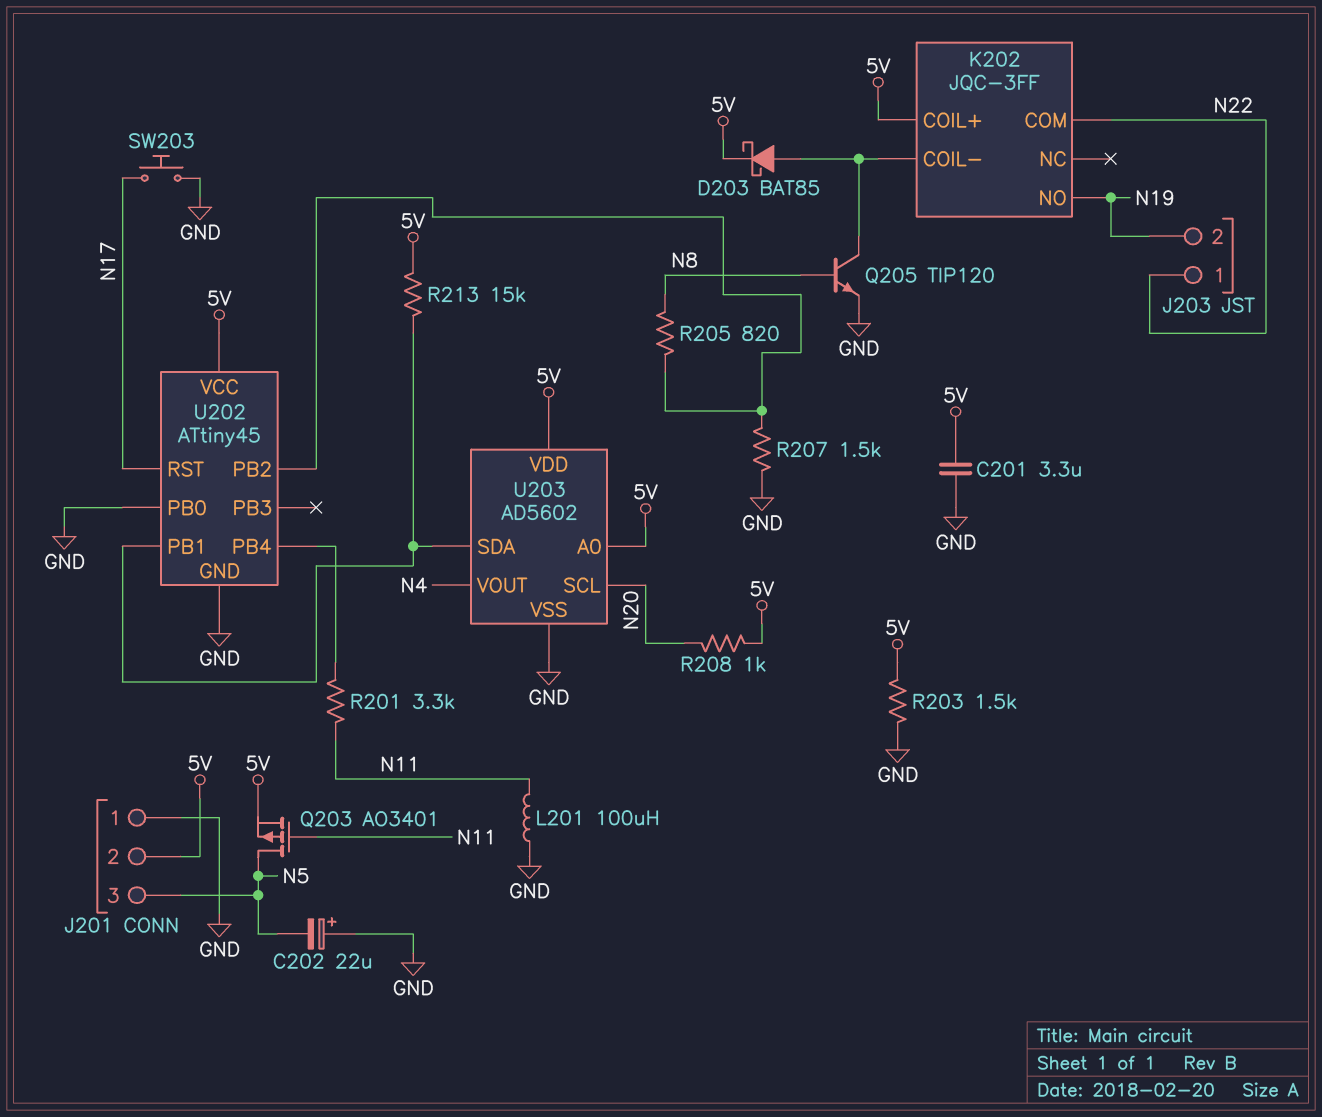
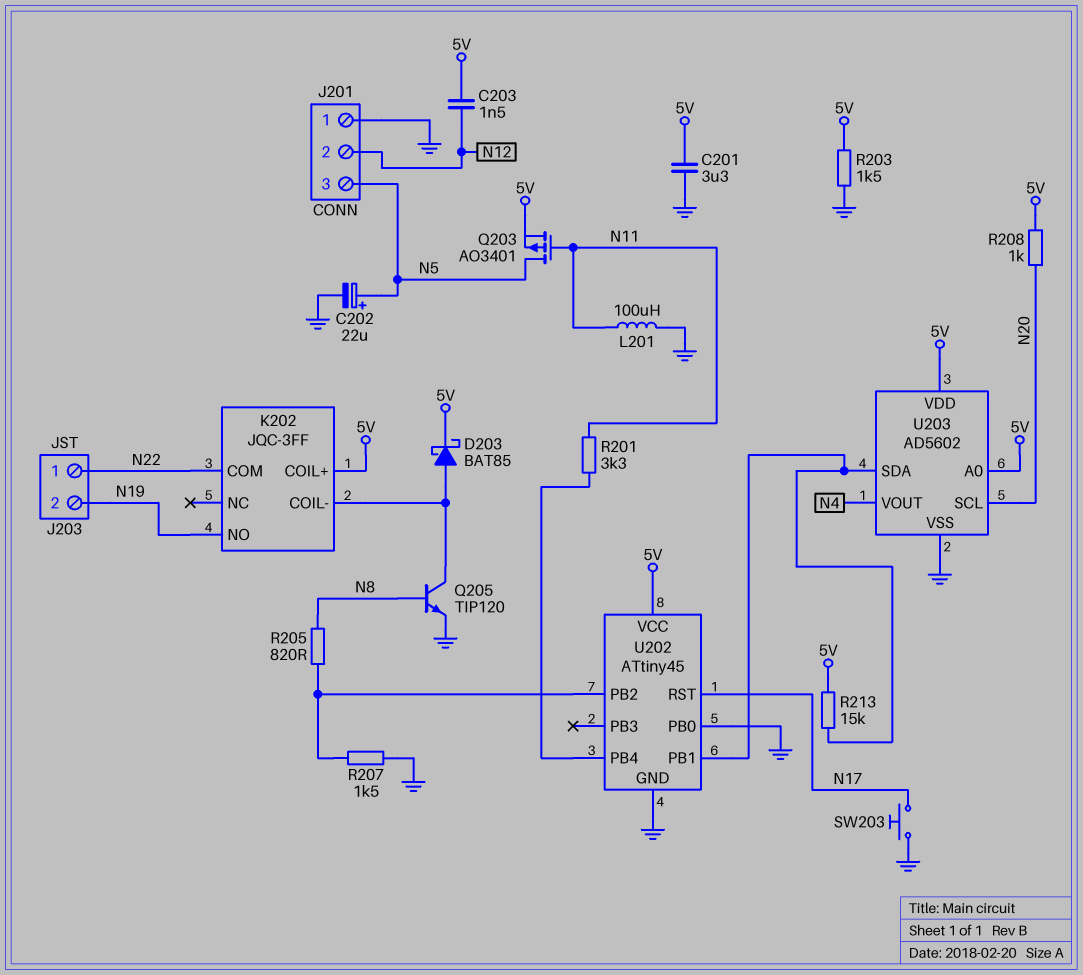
C202: 22uF (plus GND, minus N5) -> 22uF (plus N5, minus GND)
C203: none -> 1.5nF (5V, N12)
J201 pin 2: 5V -> N12

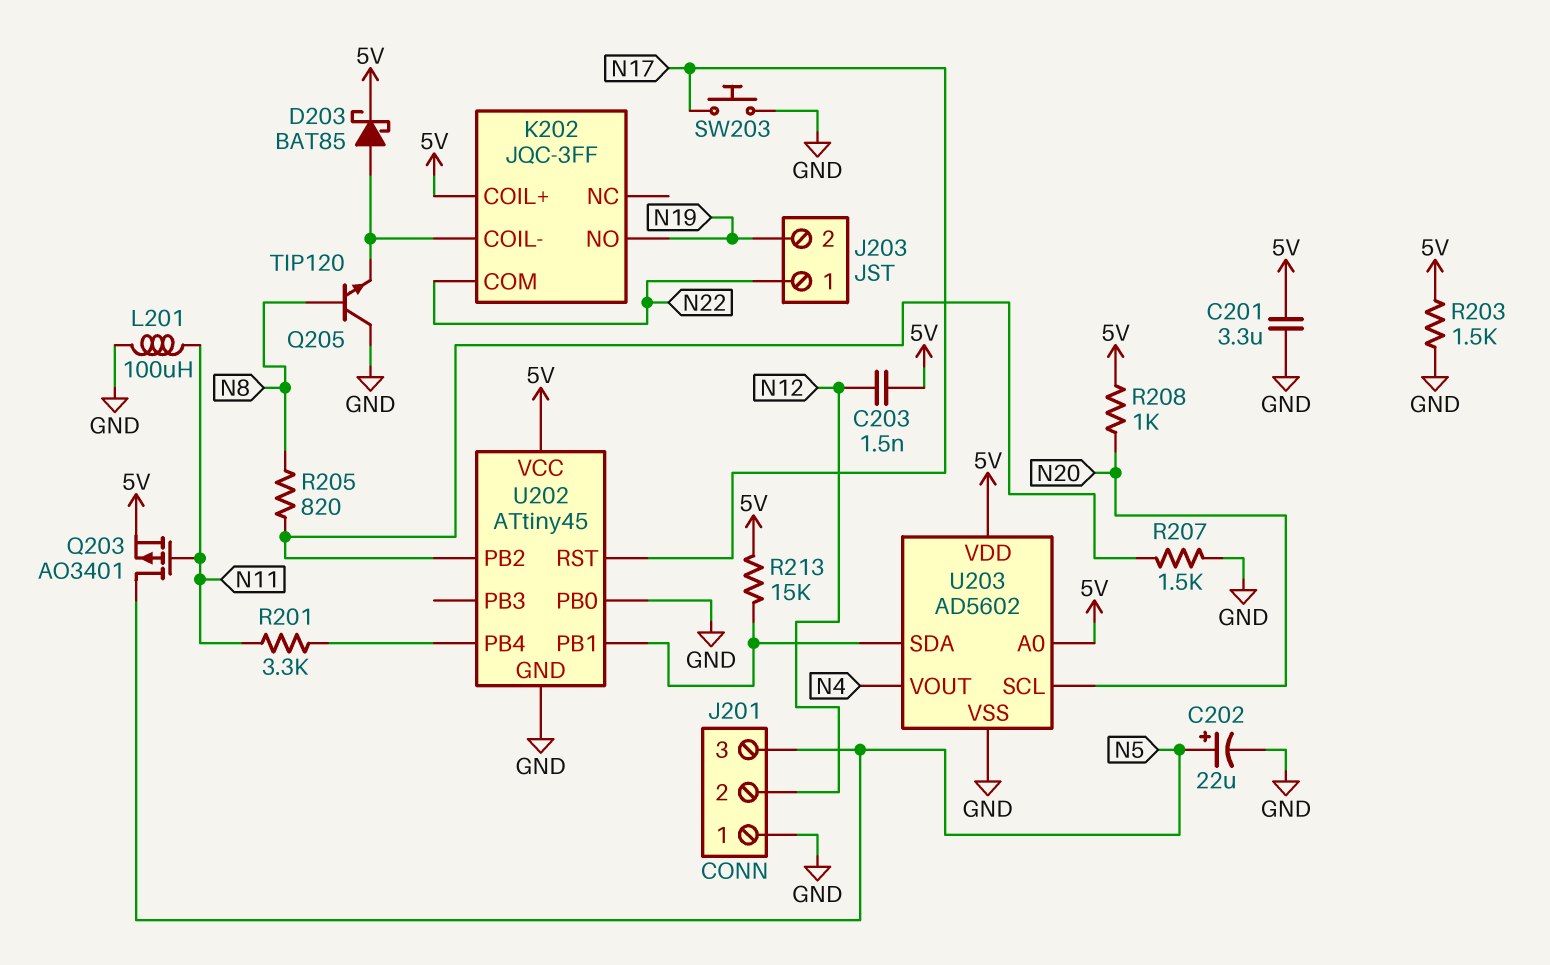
Q205: NPN TIP120 (B N8, C K202/COIL-, E GND) -> NPN TIP120 (B N8, C GND, E K202/COIL-)

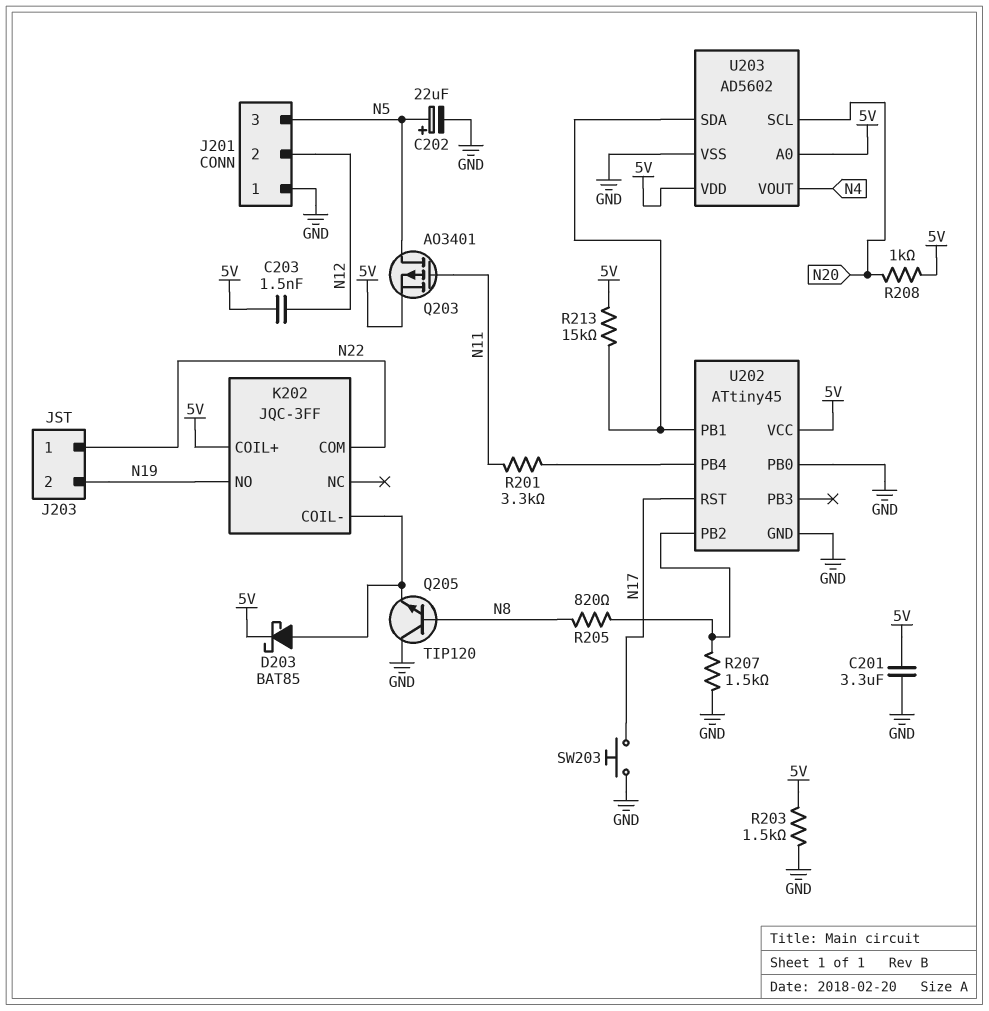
L201: 100uH (GND, N11) -> none

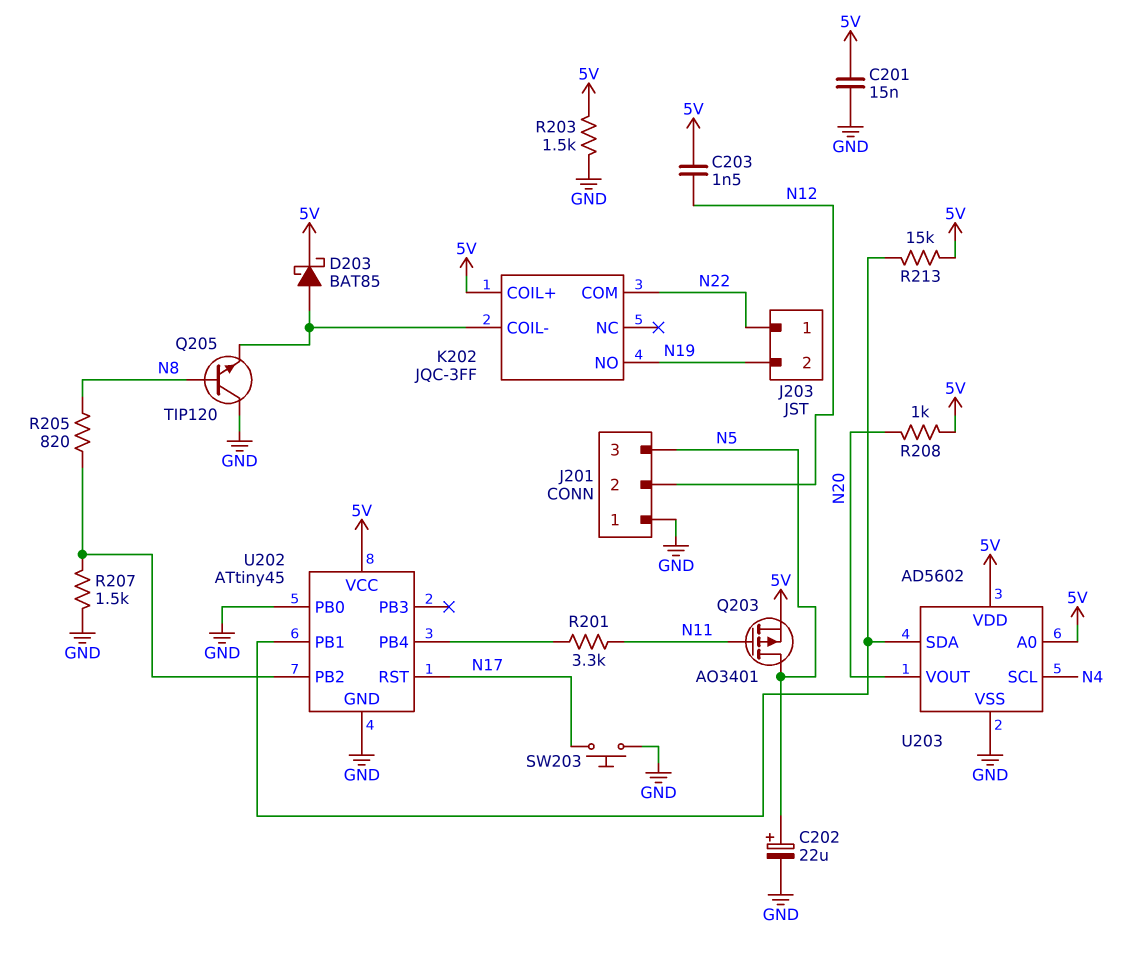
C201: 3.3uF (5V, GND) -> 15nF (5V, GND)
U203 pin SCL: N20 -> N4
U203 pin VOUT: N4 -> N20

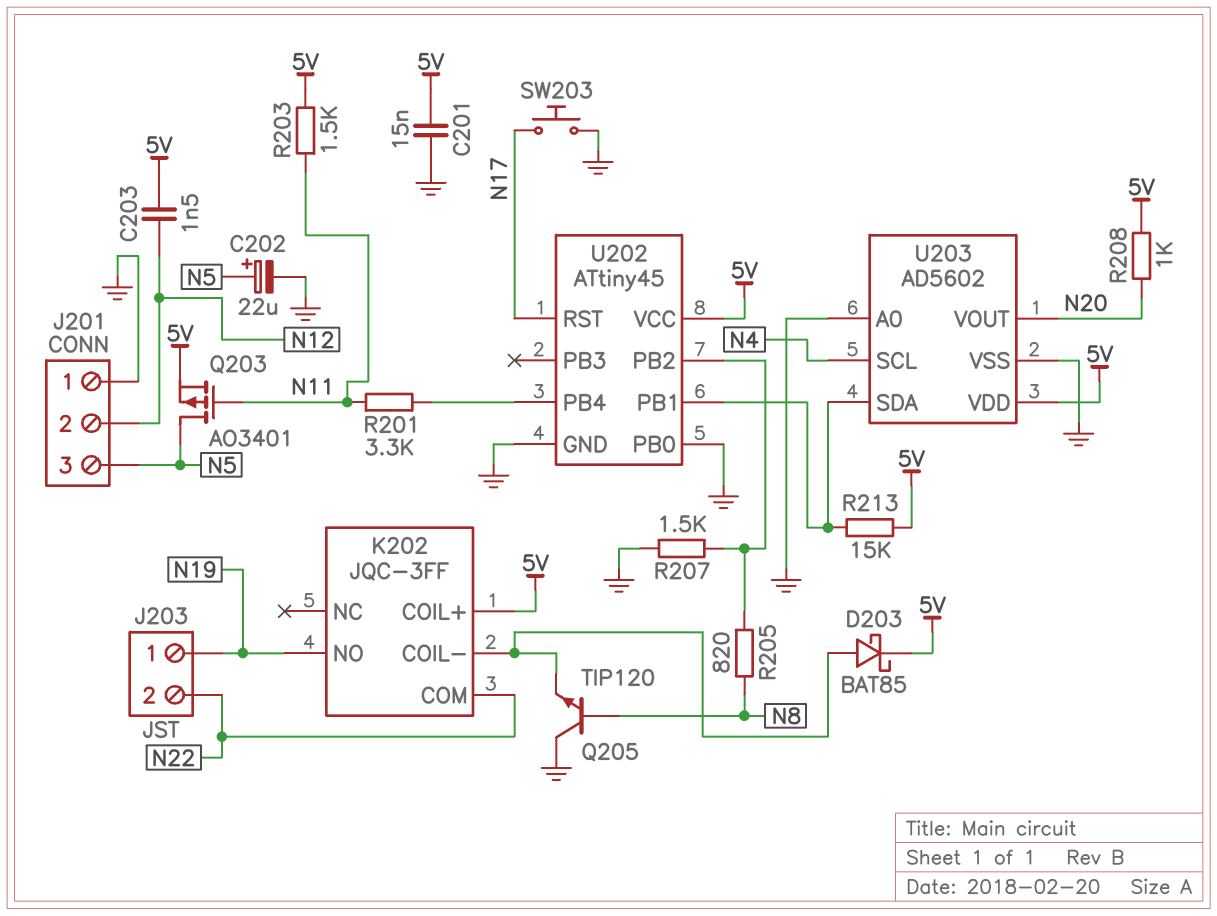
J203 pin 1: N22 -> N19
J203 pin 2: N19 -> N22
R203: 1.5k (5V, GND) -> 1.5k (5V, N11)
U203 pin A0: 5V -> GND

